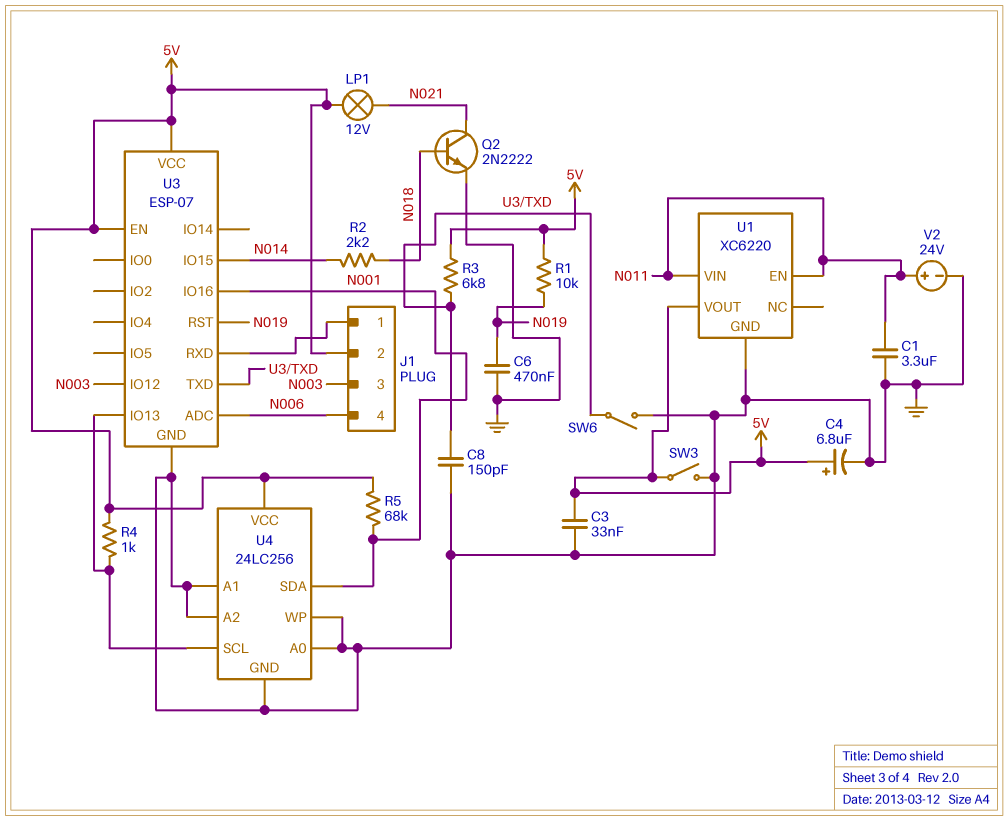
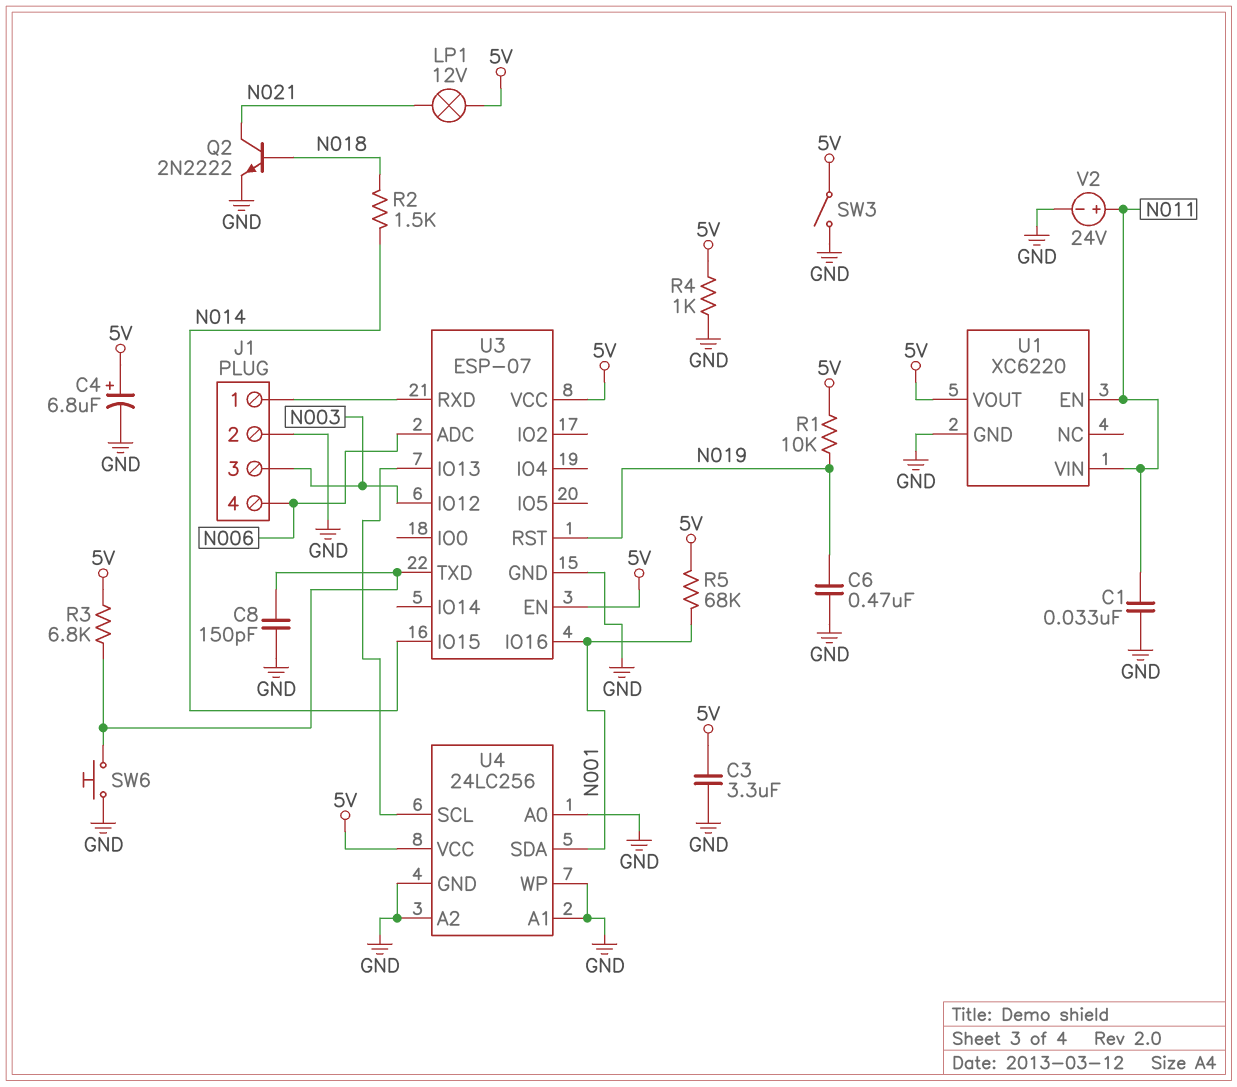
C1: 3.3uF (GND, N011) -> 33nF (GND, N011)
C3: 33nF (5V, GND) -> 3.3uF (5V, GND)
J1 pin 2: 5V -> GND
R2: 2.2k (N014, N018) -> 1.5k (N014, N018)
R4: 1k (5V, U3/IO13) -> 1k (5V, GND)
SW6: switch (GND, U3/TXD) -> button (GND, U3/TXD)

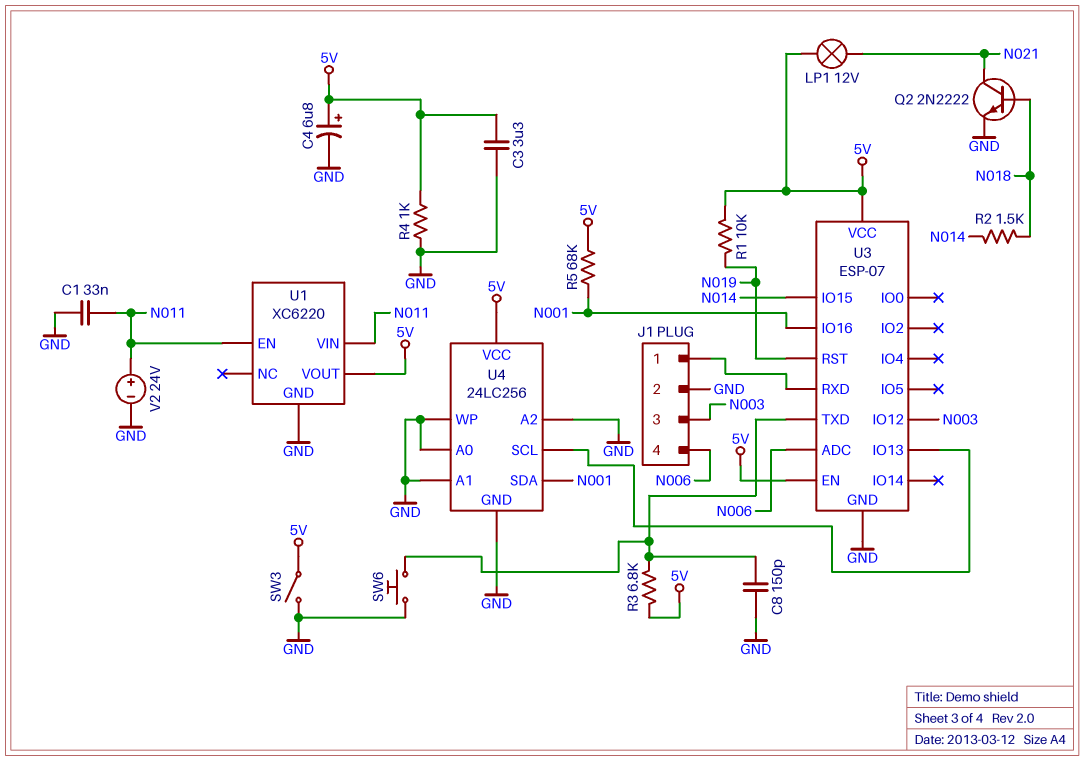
C6: 470nF (GND, N019) -> none

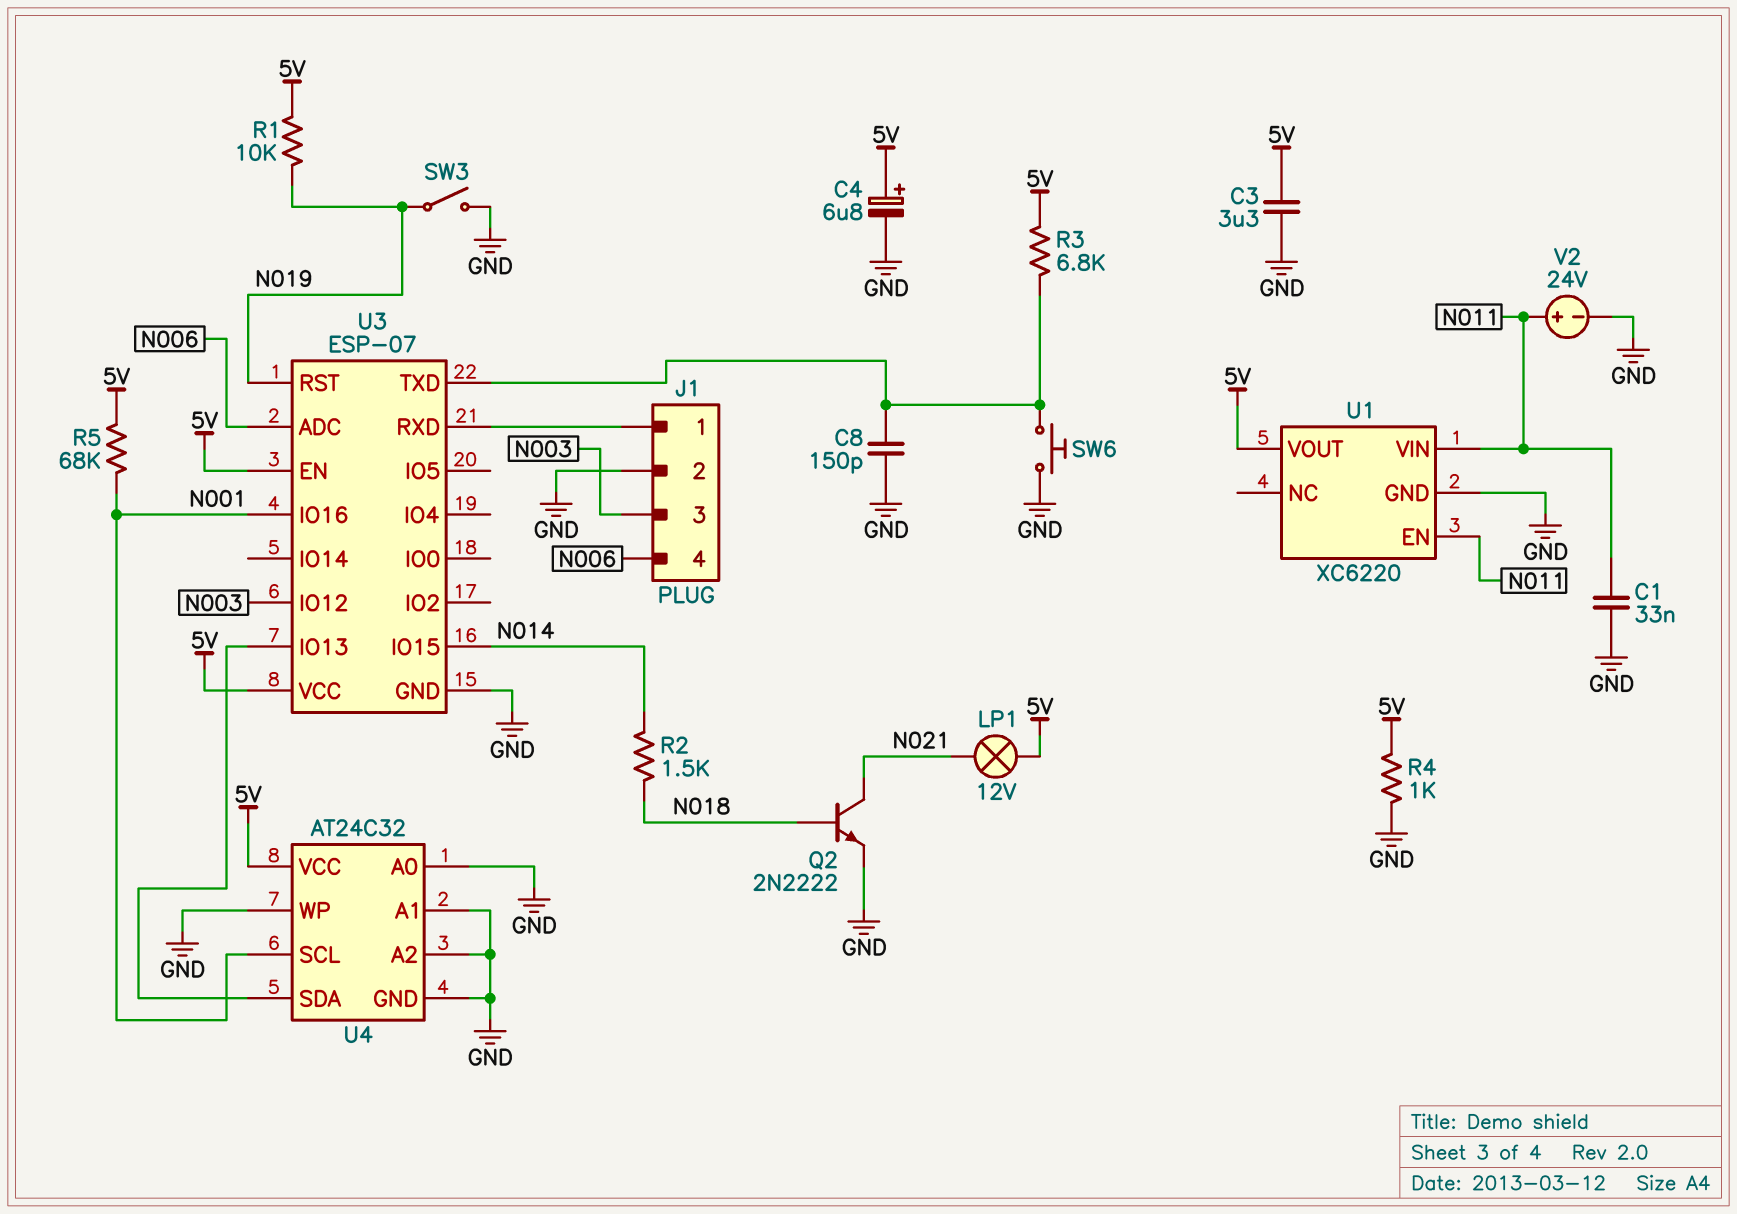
SW3: switch (5V, GND) -> switch (GND, N019)
U4: 24LC256 -> AT24C32
U4 pin SCL: U3/IO13 -> N001
U4 pin SDA: N001 -> U3/IO13

